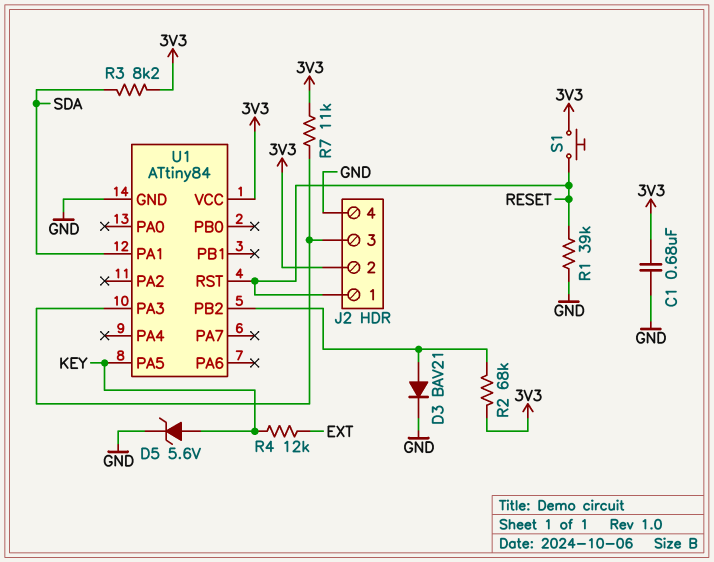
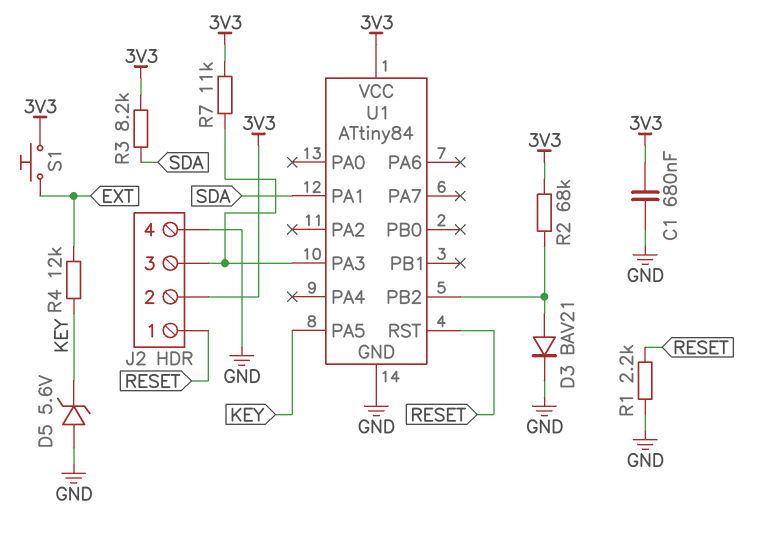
D5: zener 5.6V (A KEY, K GND) -> zener 5.6V (A GND, K KEY)
R1: 39k (GND, RESET) -> 2.2k (GND, RESET)
S1: button (3V3, RESET) -> button (3V3, EXT)

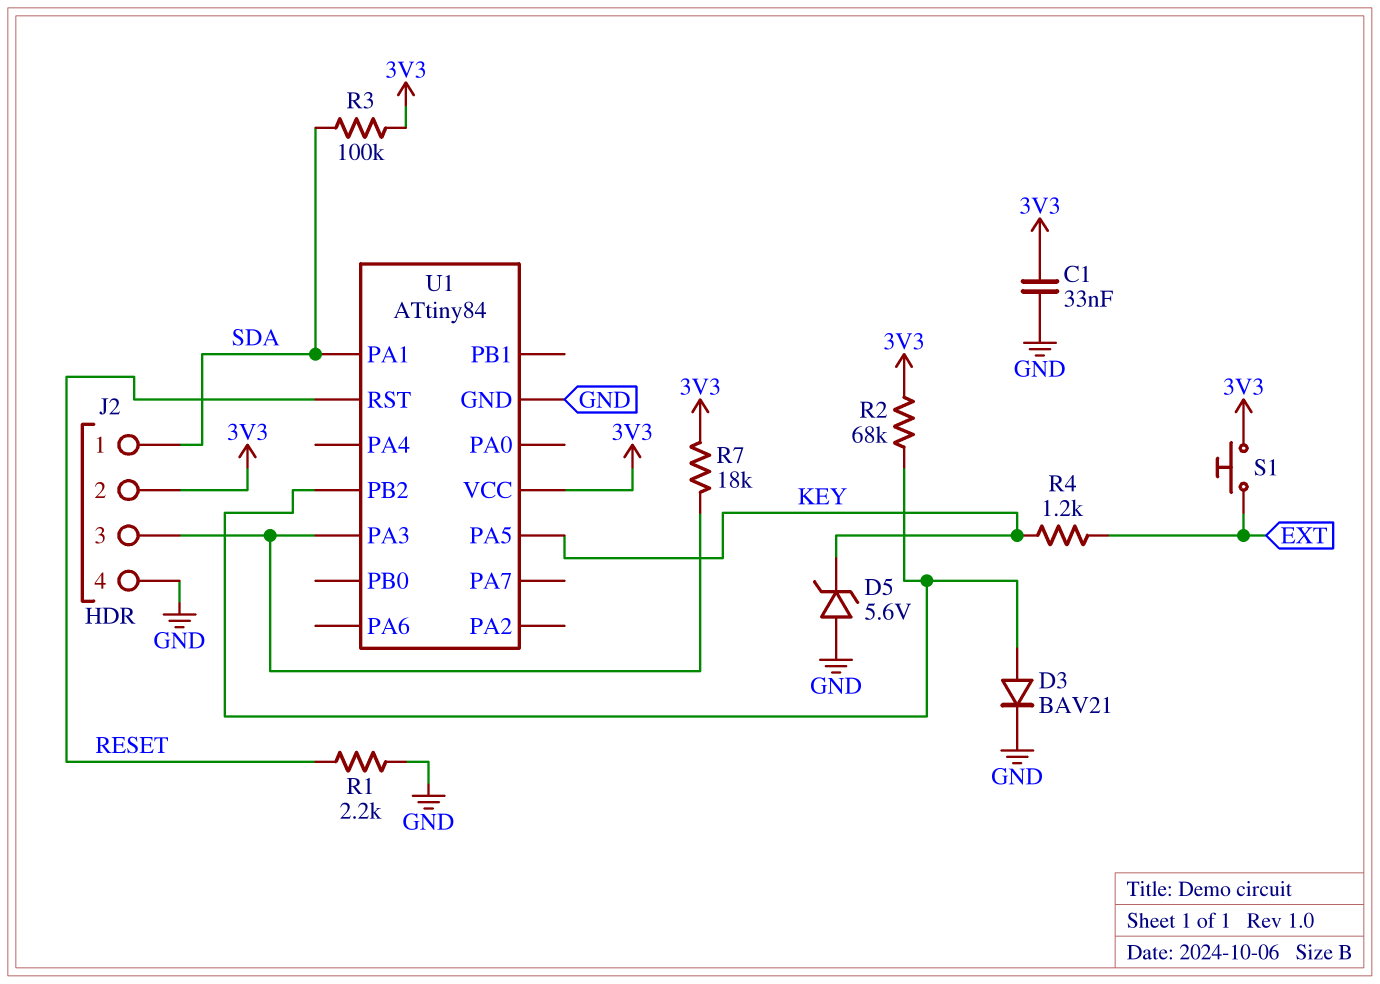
C1: 680nF (3V3, GND) -> 33nF (3V3, GND)
J2 pin 1: RESET -> SDA
R3: 8.2k (3V3, SDA) -> 100k (3V3, SDA)
R4: 12k (EXT, KEY) -> 1.2k (EXT, KEY)
R7: 11k (3V3, J2/3) -> 18k (3V3, J2/3)

